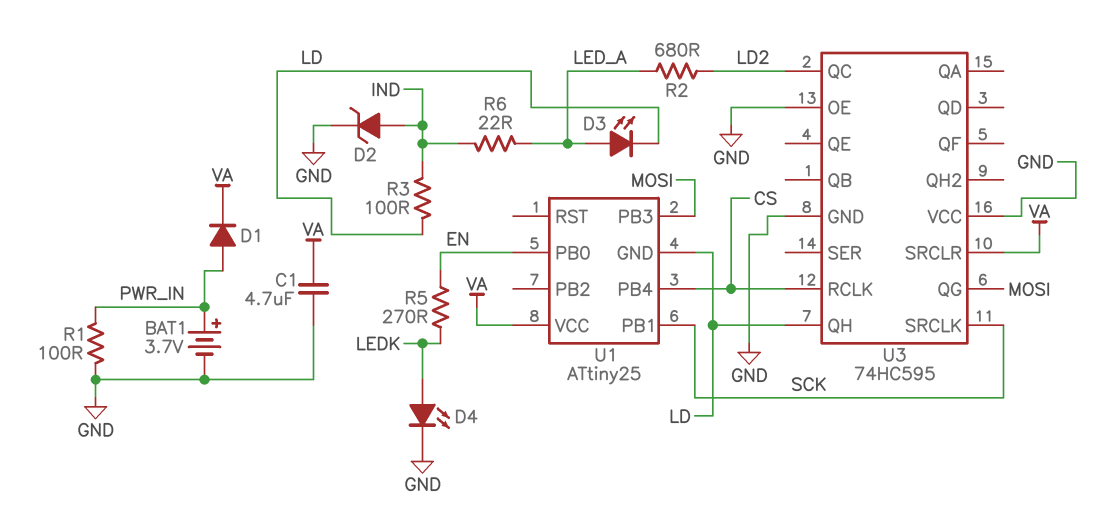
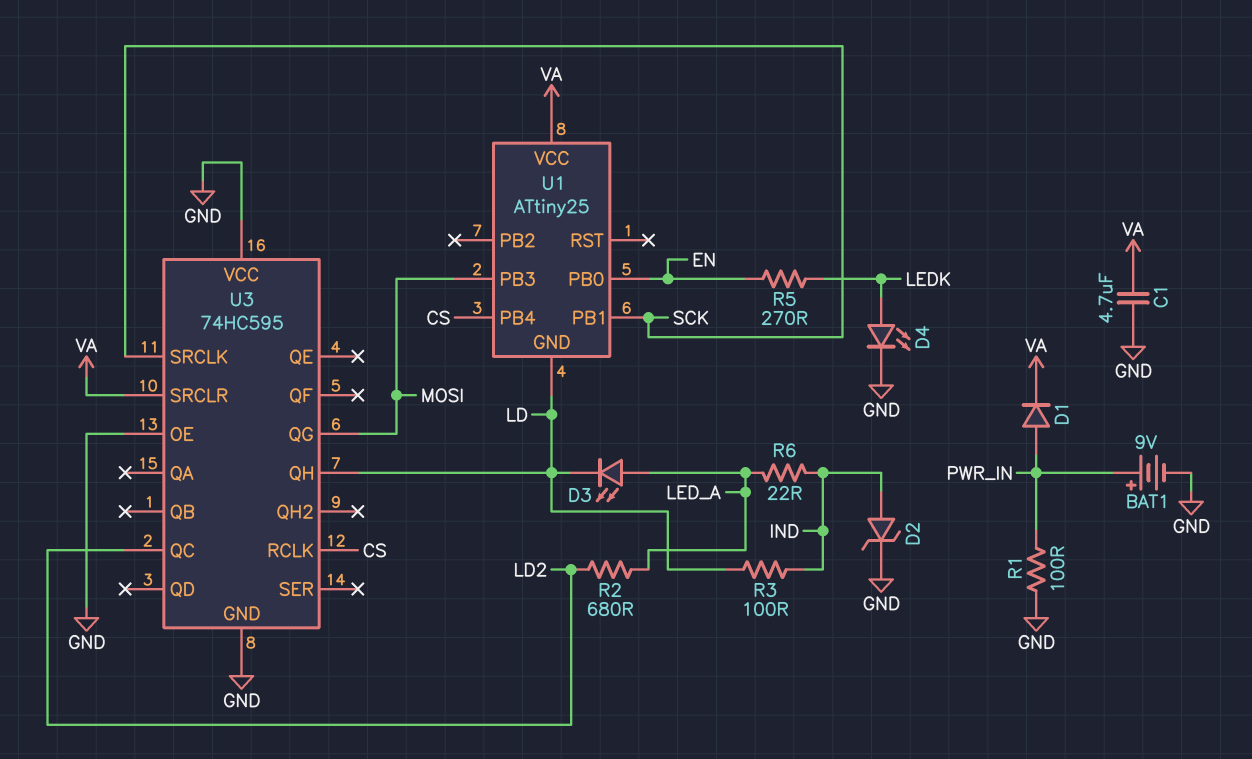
BAT1: 3.7V (plus PWR_IN, minus GND) -> 9V (plus PWR_IN, minus GND)

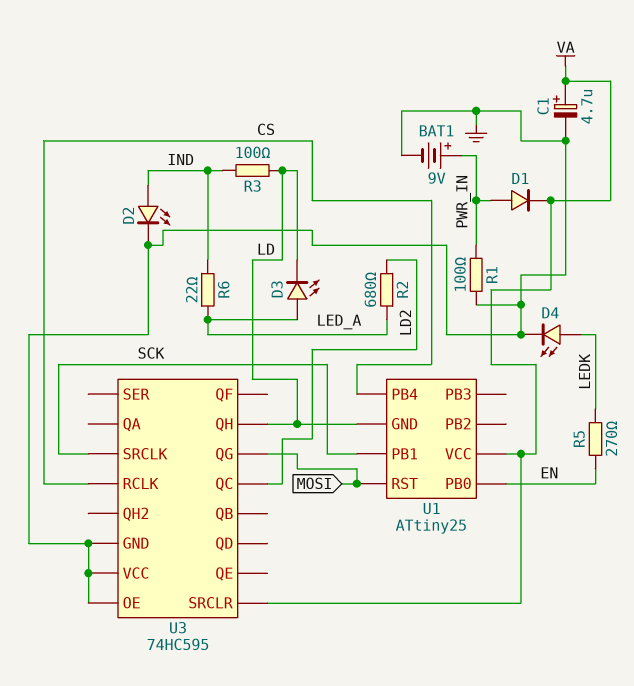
C1: 4.7uF (GND, VA) -> 4.7uF (plus VA, minus GND)
D2: zener (A IND, K GND) -> LED (A IND, K GND)
U1 pin PB3: MOSI -> none
U1 pin RST: none -> MOSI

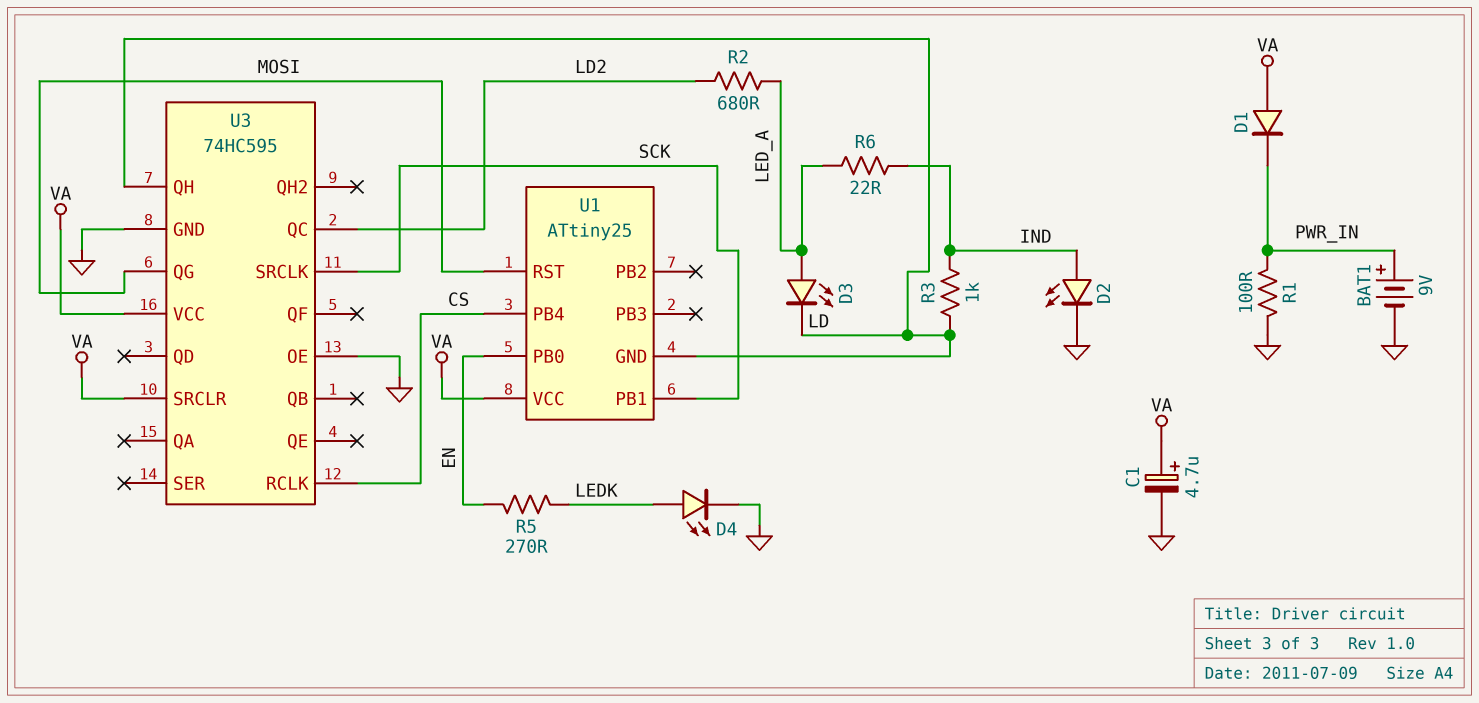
D1: diode (A PWR_IN, K VA) -> diode (A VA, K PWR_IN)
R3: 100 (IND, LD) -> 1k (IND, LD)
U3 pin VCC: GND -> VA

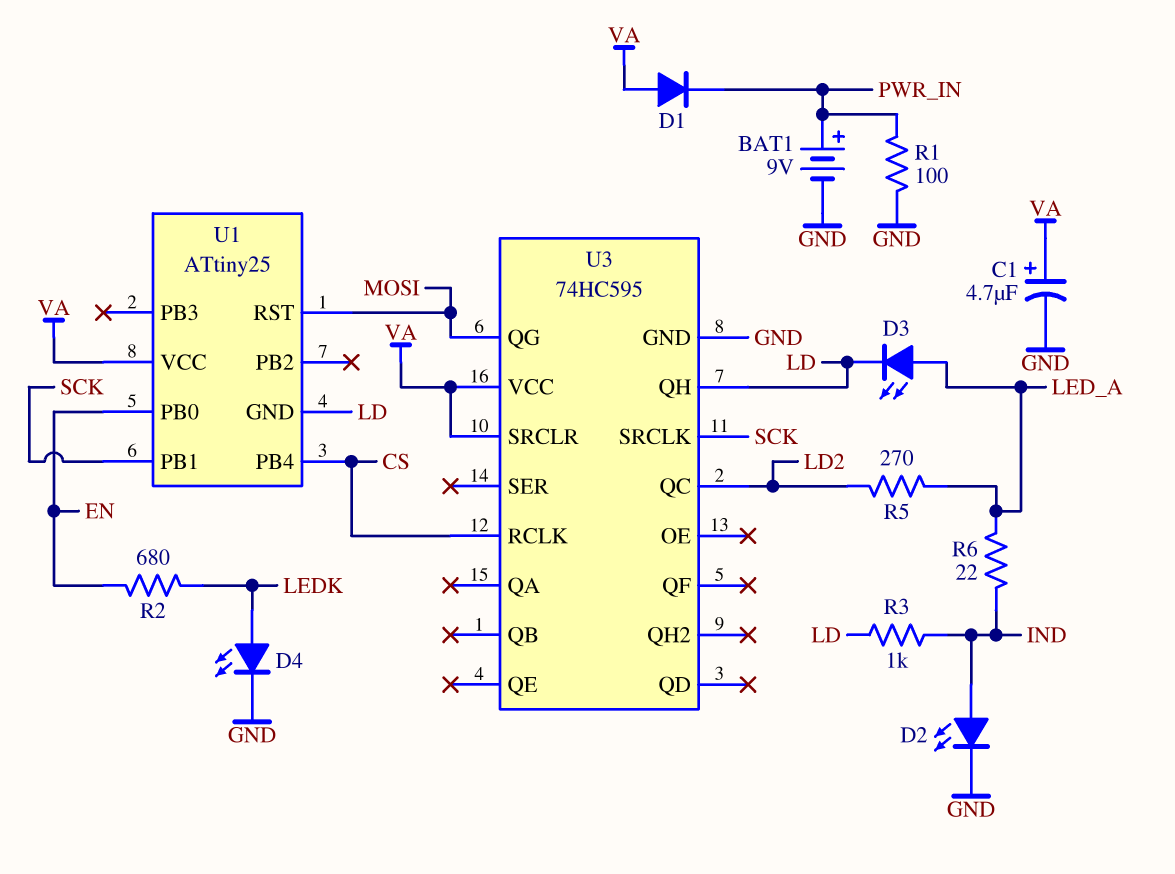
R2: 680 (LD2, LED_A) -> 680 (EN, LEDK)
R5: 270 (EN, LEDK) -> 270 (LD2, LED_A)
U3 pin OE: GND -> none

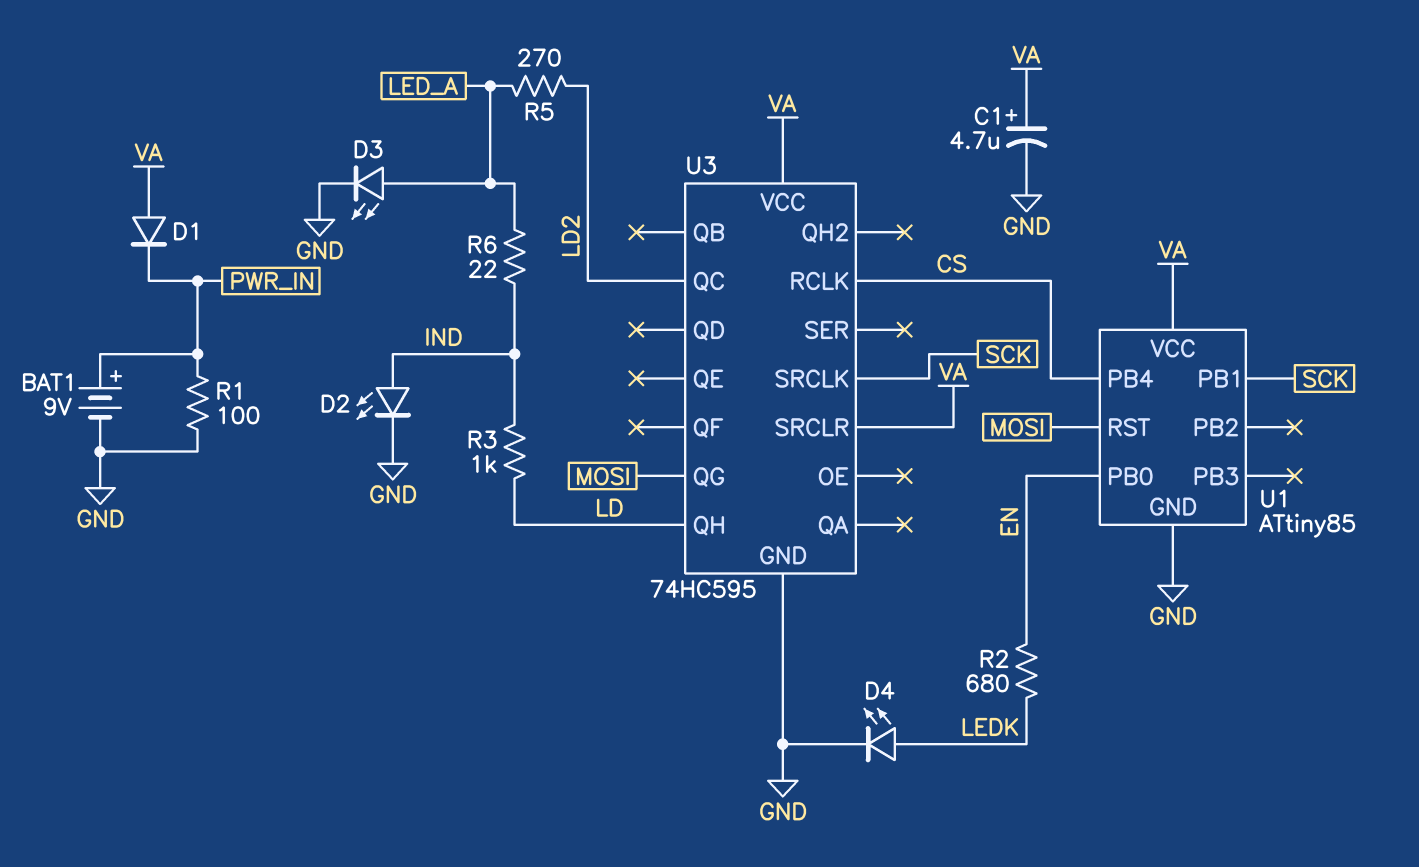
D3: LED (A LED_A, K LD) -> LED (A LED_A, K GND)
U1: ATtiny25 -> ATtiny85
U1 pin GND: LD -> GND

